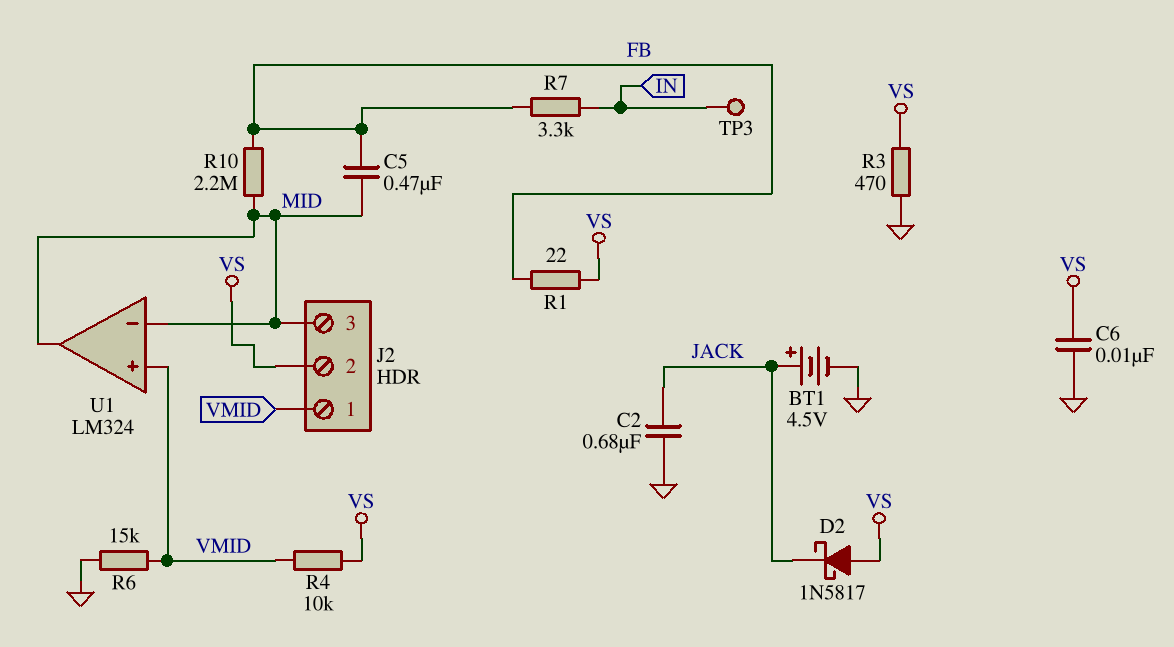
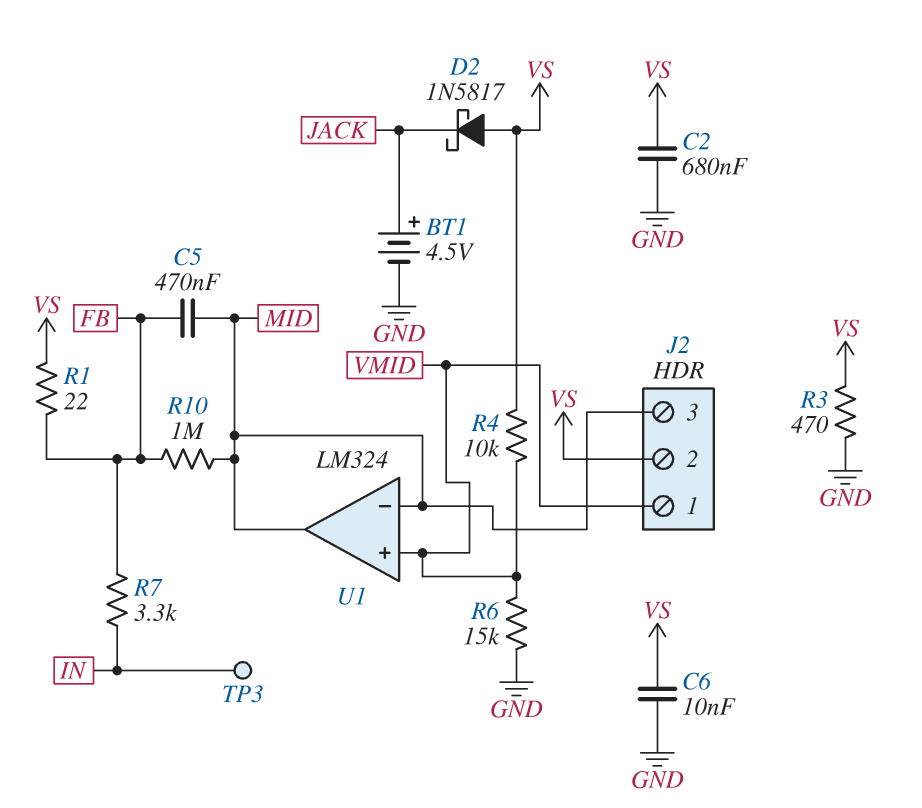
C2: 680nF (GND, JACK) -> 680nF (GND, VS)
R10: 2.2M (FB, MID) -> 1M (FB, MID)

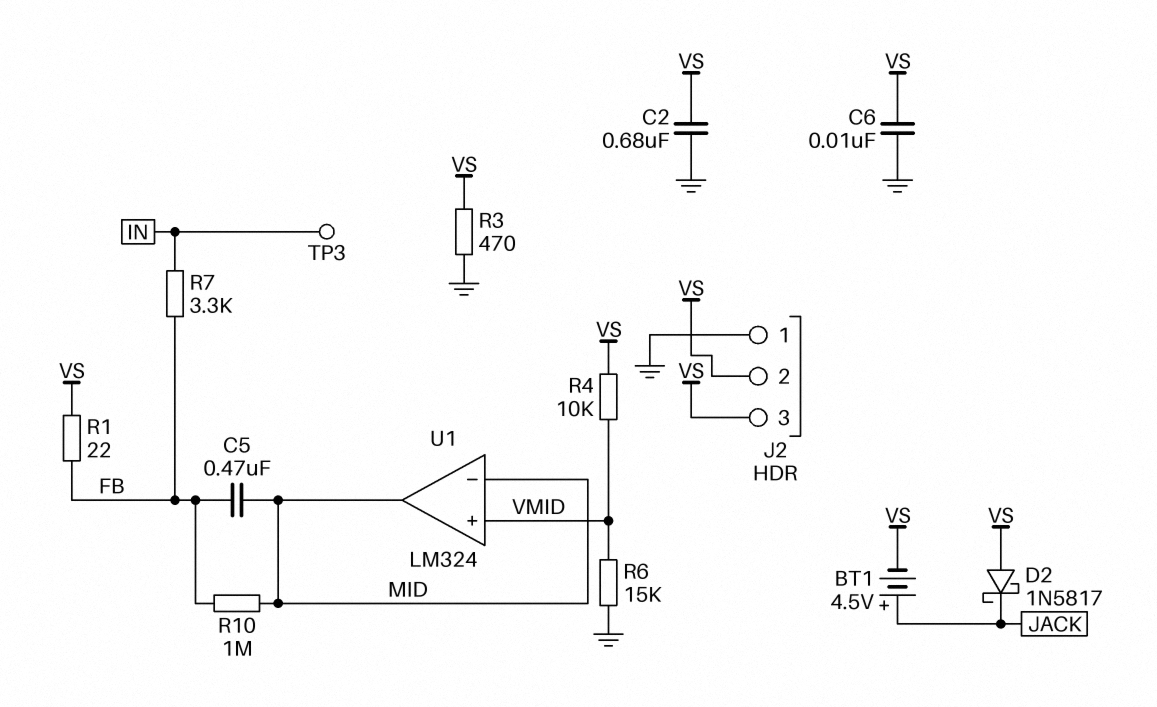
BT1: 4.5V (plus JACK, minus GND) -> 4.5V (plus JACK, minus VS)
J2 pin 1: VMID -> GND
J2 pin 3: MID -> VS

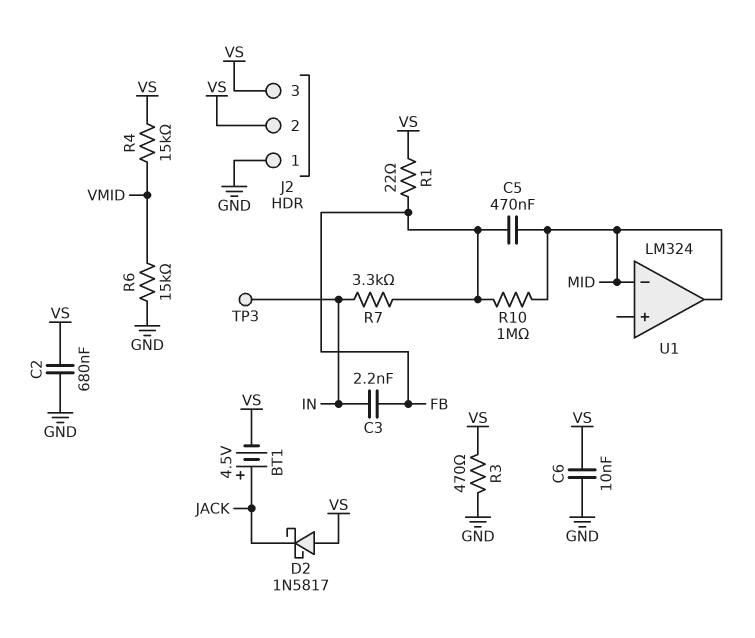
C3: none -> 2.2nF (FB, IN)
R4: 10k (VMID, VS) -> 15k (VMID, VS)
U1 pin in+: VMID -> none

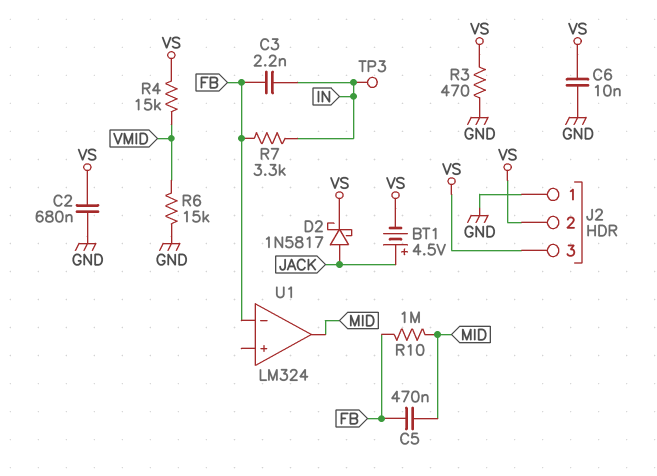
D2: schottky 1N5817 (A VS, K JACK) -> schottky 1N5817 (A JACK, K VS)
R1: 22 (FB, VS) -> none
U1 pin in-: MID -> FB

